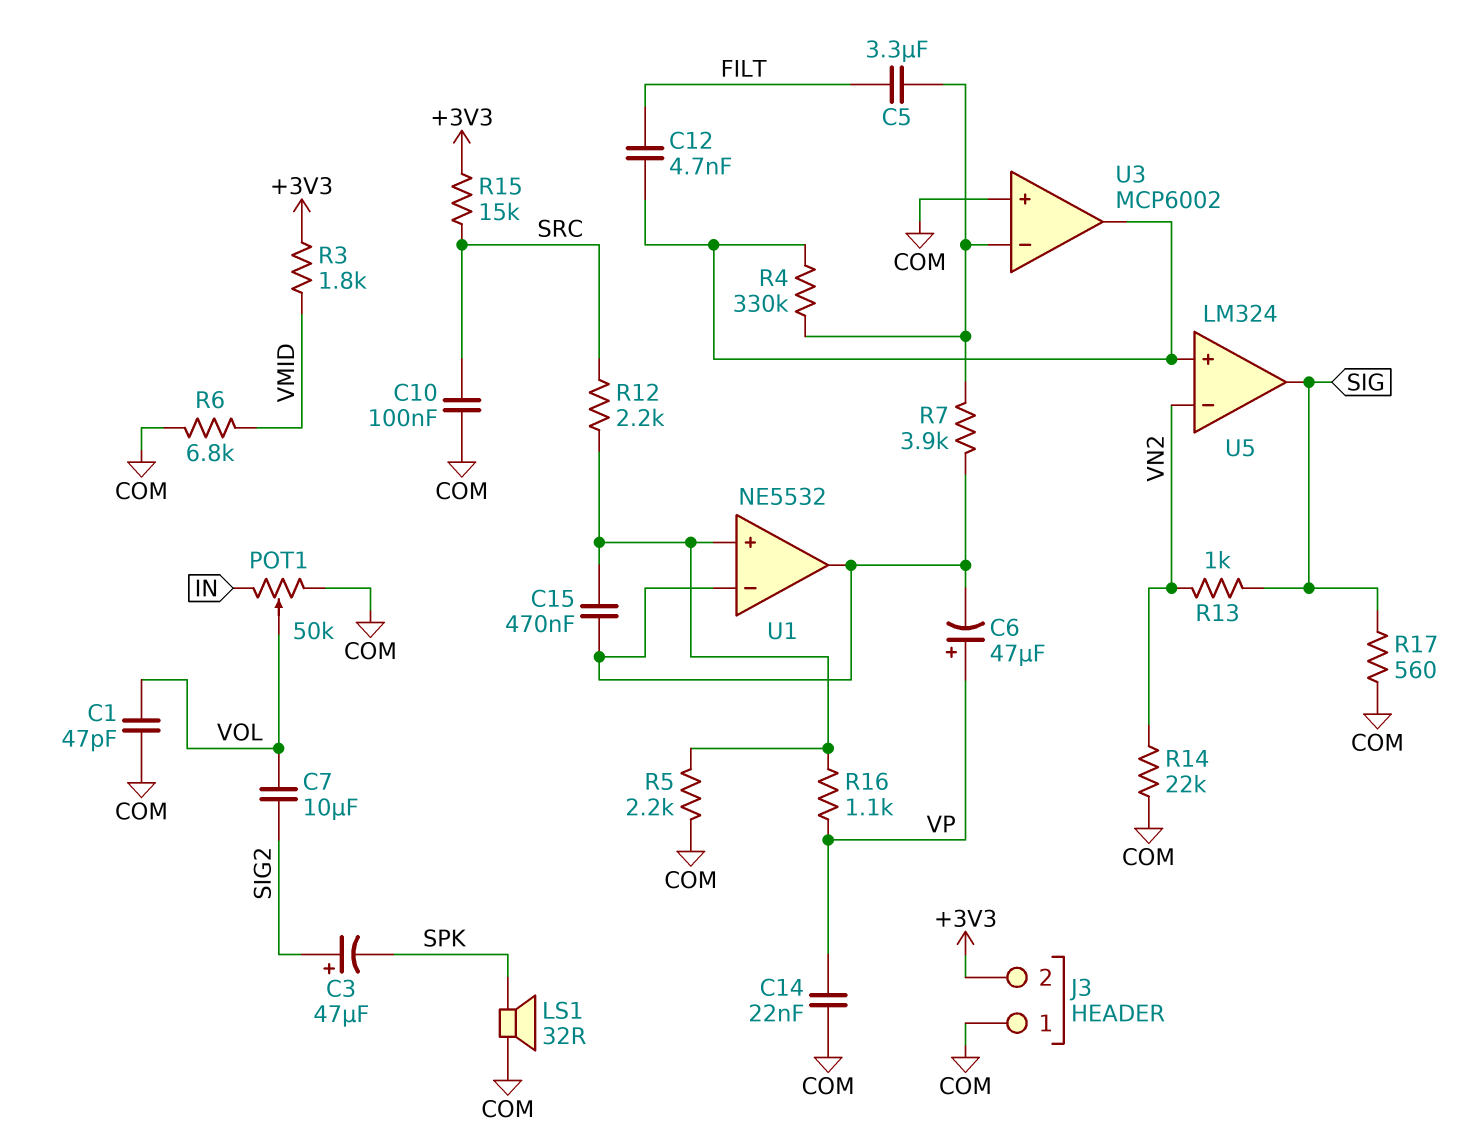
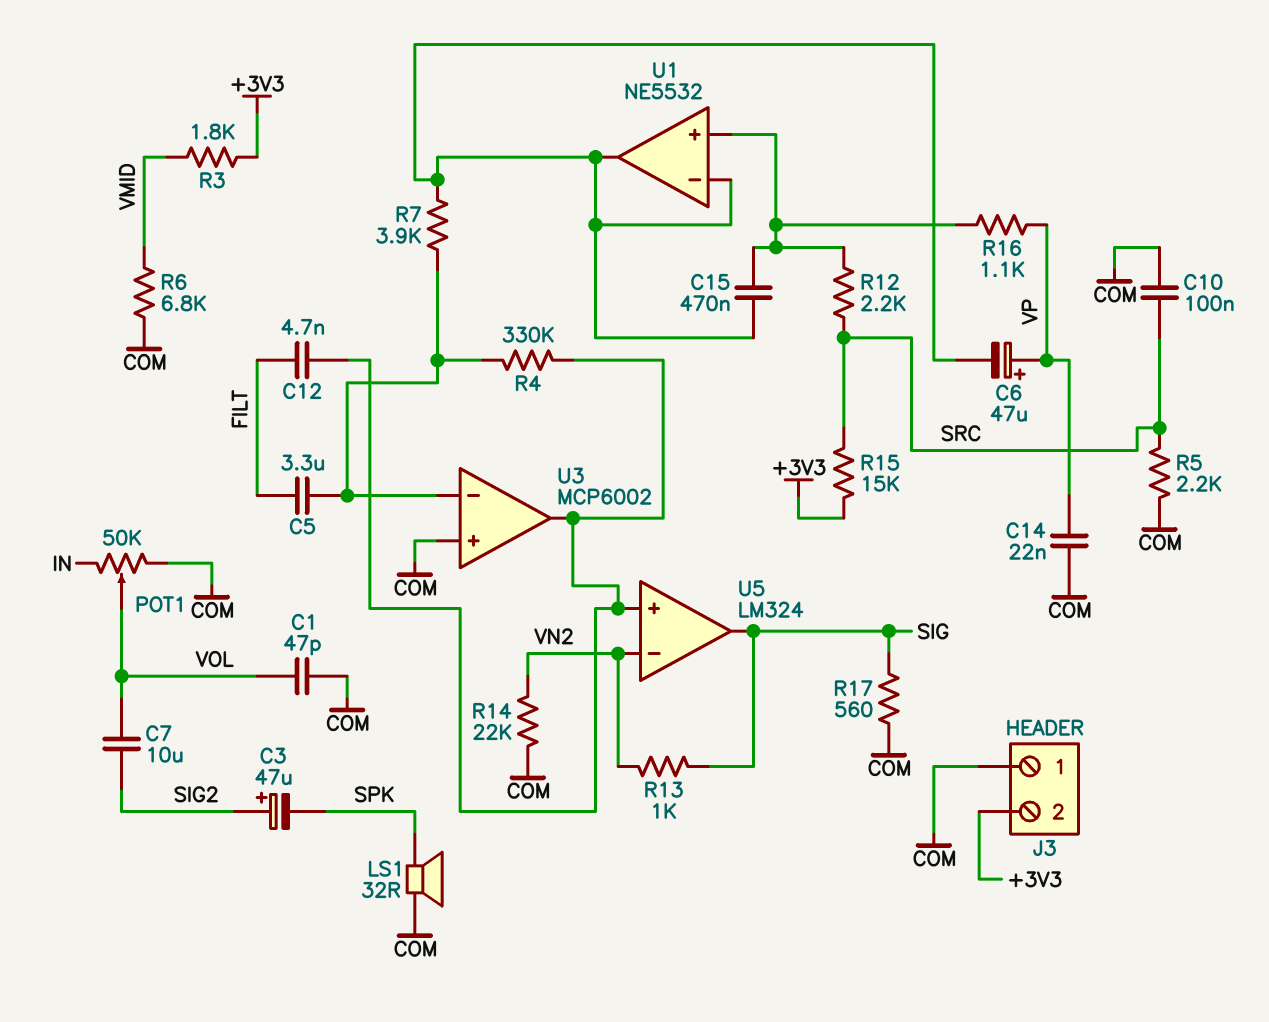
R5: 2.2k (COM, U1/in+) -> 2.2k (COM, SRC)

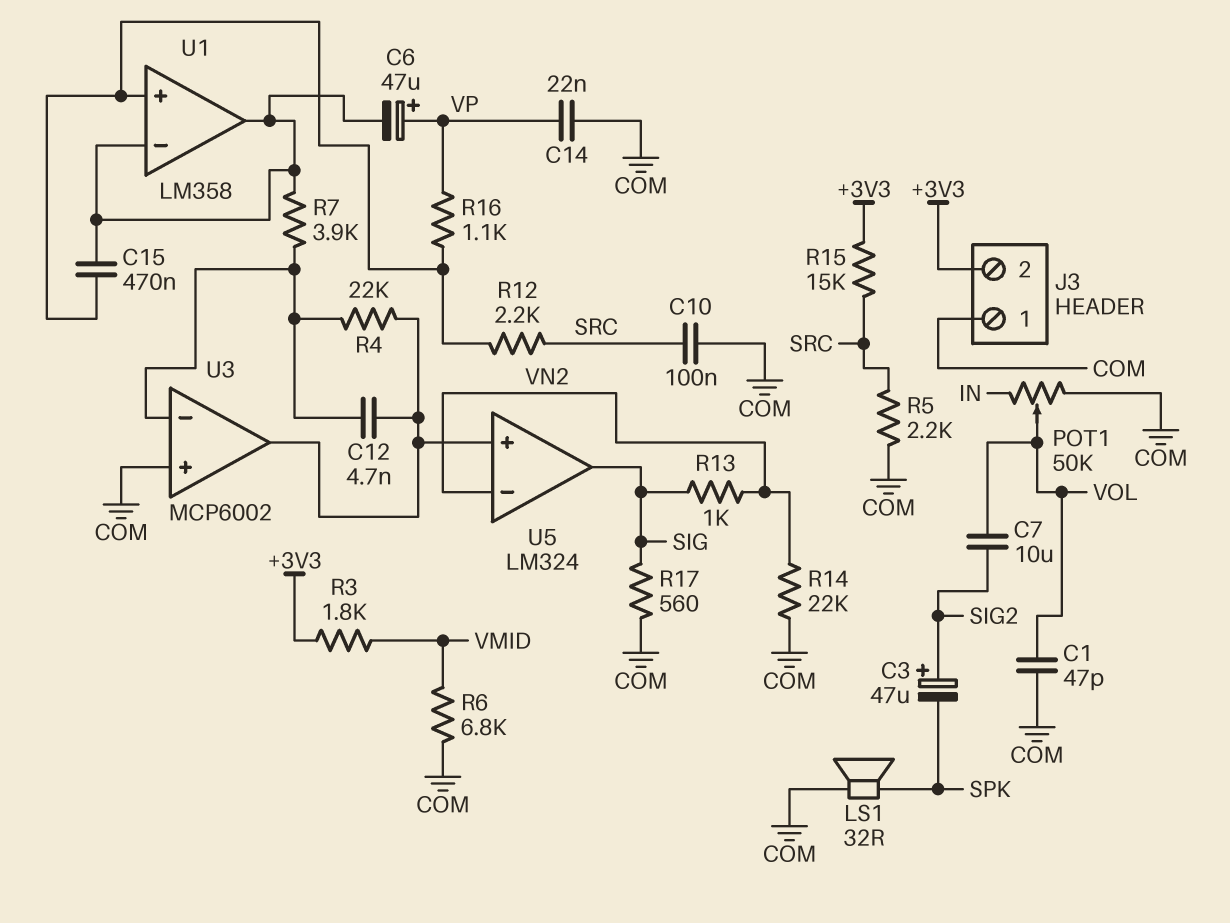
C5: 3.3uF (FILT, U3/in-) -> none
C12: 4.7nF (FILT, U3/out) -> 4.7nF (U3/in-, U3/out)
R4: 330k (U3/in-, U3/out) -> 22k (U3/in-, U3/out)
U1: NE5532 -> LM358

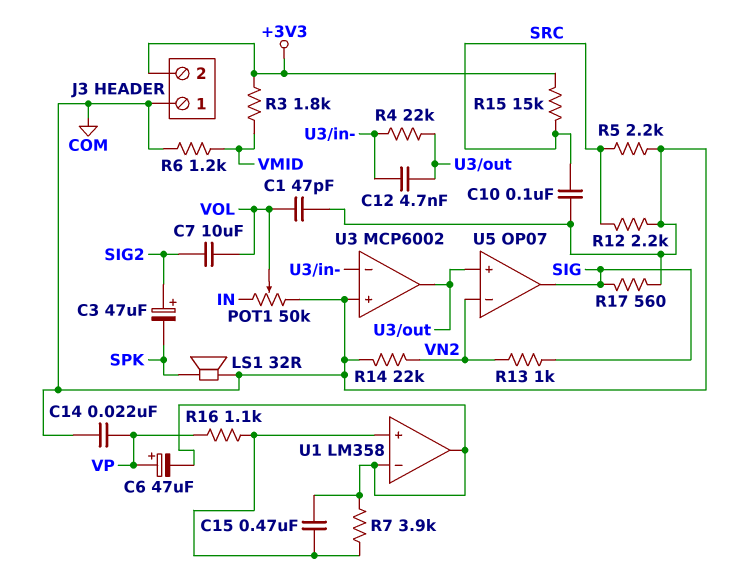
R6: 6.8k (COM, VMID) -> 1.2k (COM, VMID)
R7: 3.9k (U1/in-, U3/in-) -> 3.9k (U1/in+, U1/in-)
R12: 2.2k (SRC, U1/in+) -> 2.2k (COM, SRC)
U5: LM324 -> OP07

